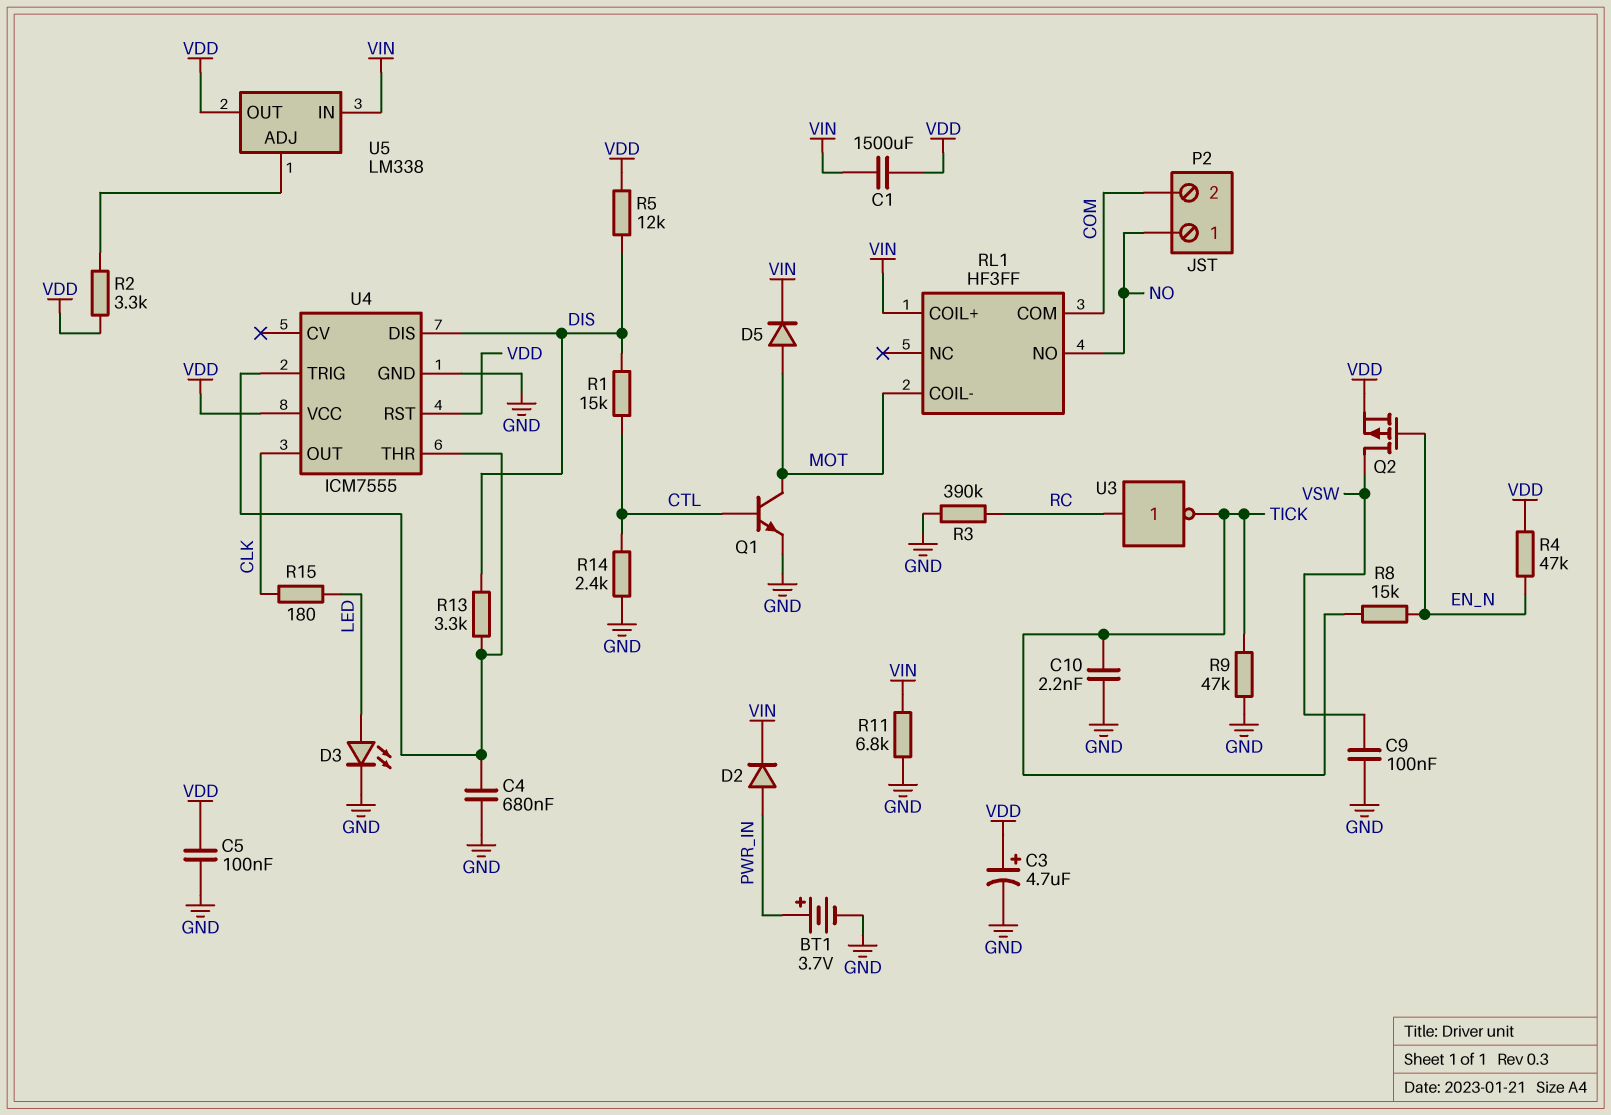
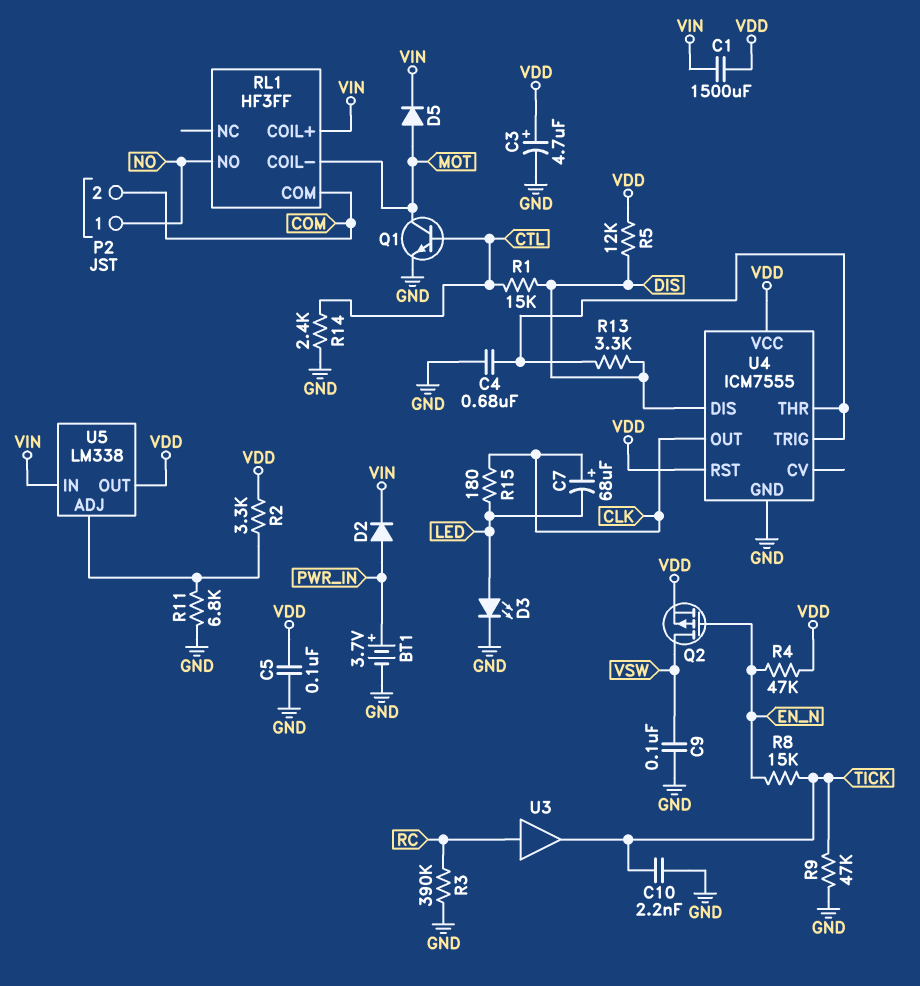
C7: none -> 68uF (plus CLK, minus LED)
R11: 6.8k (GND, VIN) -> 6.8k (GND, U5/ADJ)
U3: NOT (in RC, out TICK) -> buffer (in RC, out TICK)

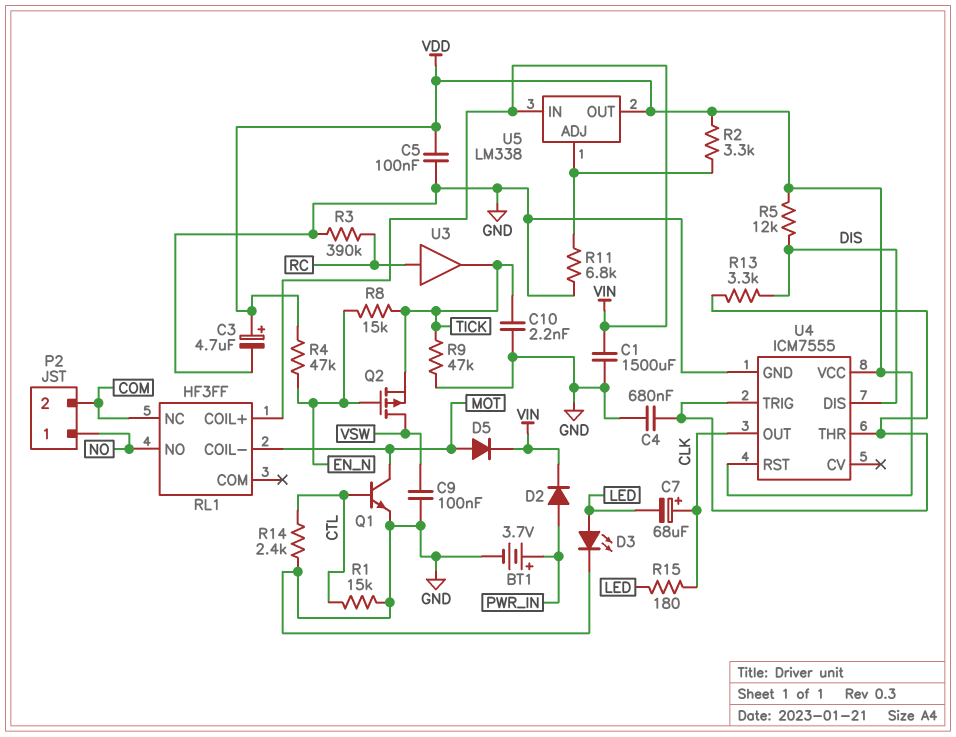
C1: 1500uF (VDD, VIN) -> 1500uF (GND, VIN)
Q2: PMOS (G EN_N, D VSW, S VDD) -> PMOS (G EN_N, D VSW, S TICK)
R1: 15k (CTL, DIS) -> 15k (CTL, GND)
RL1 pin COM: COM -> none
RL1 pin NC: none -> COM

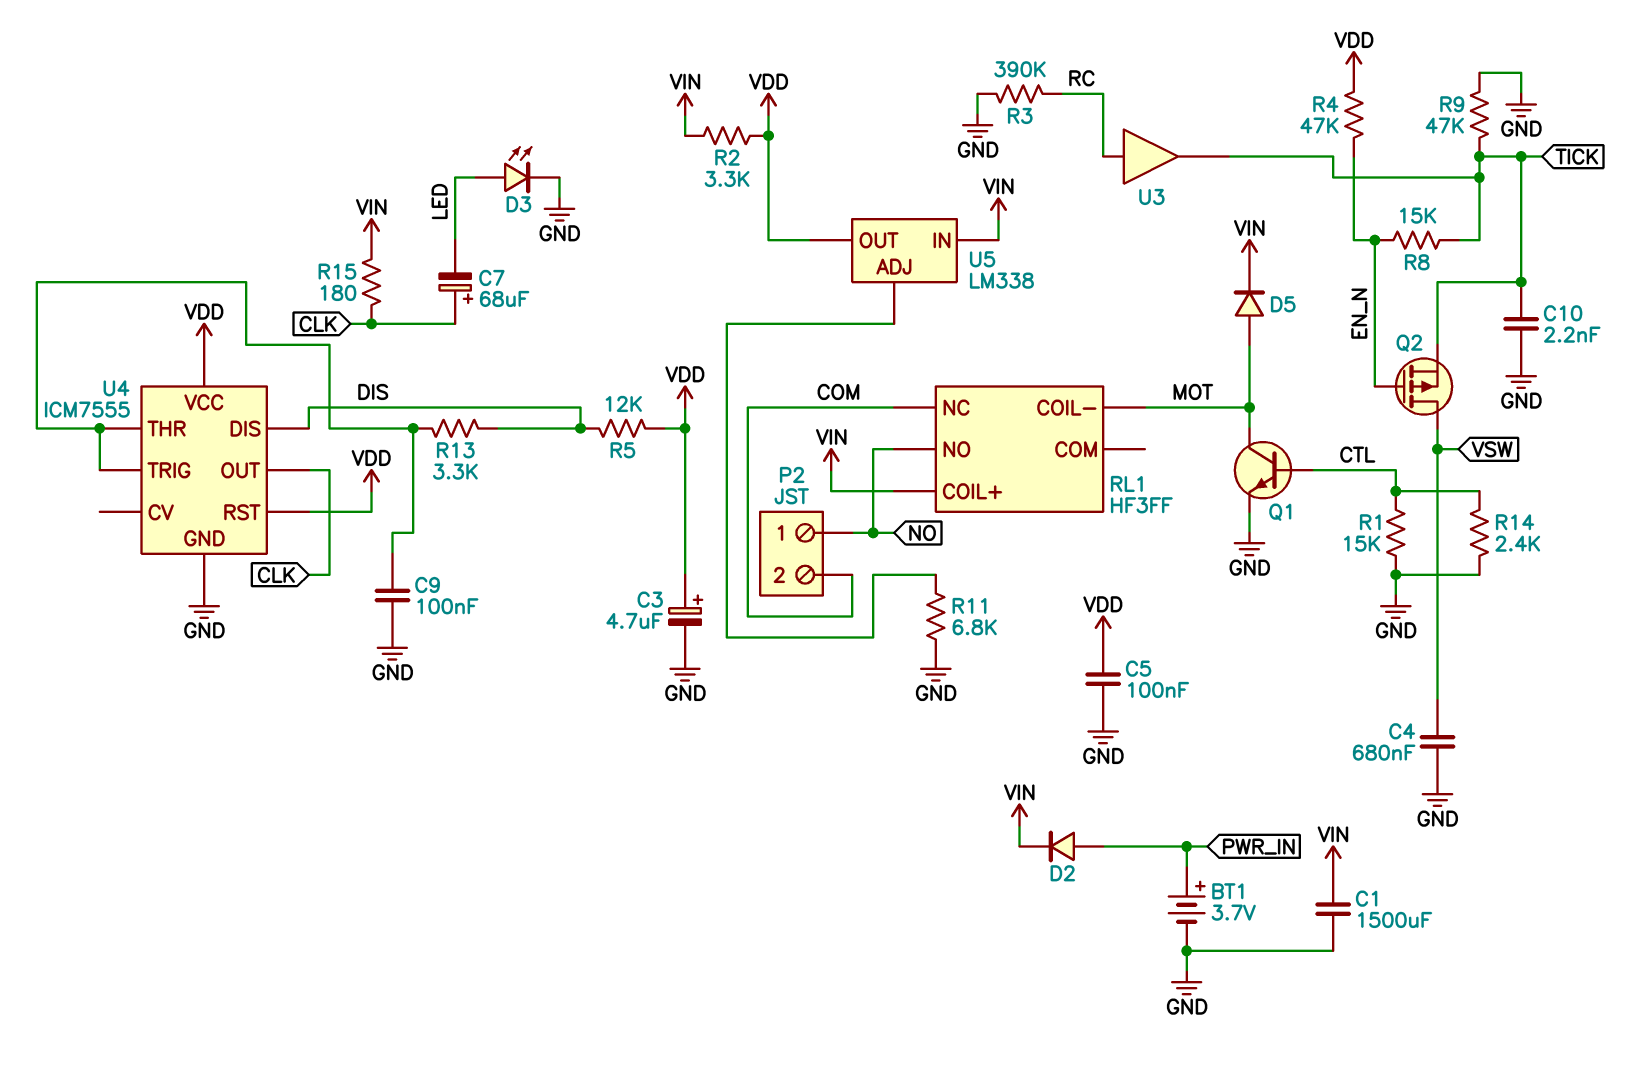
C4: 680nF (GND, U4/THR) -> 680nF (GND, VSW)
C9: 100nF (GND, VSW) -> 100nF (GND, U4/THR)
R2: 3.3k (U5/ADJ, VDD) -> 3.3k (VDD, VIN)
R15: 180 (CLK, LED) -> 180 (CLK, VIN)

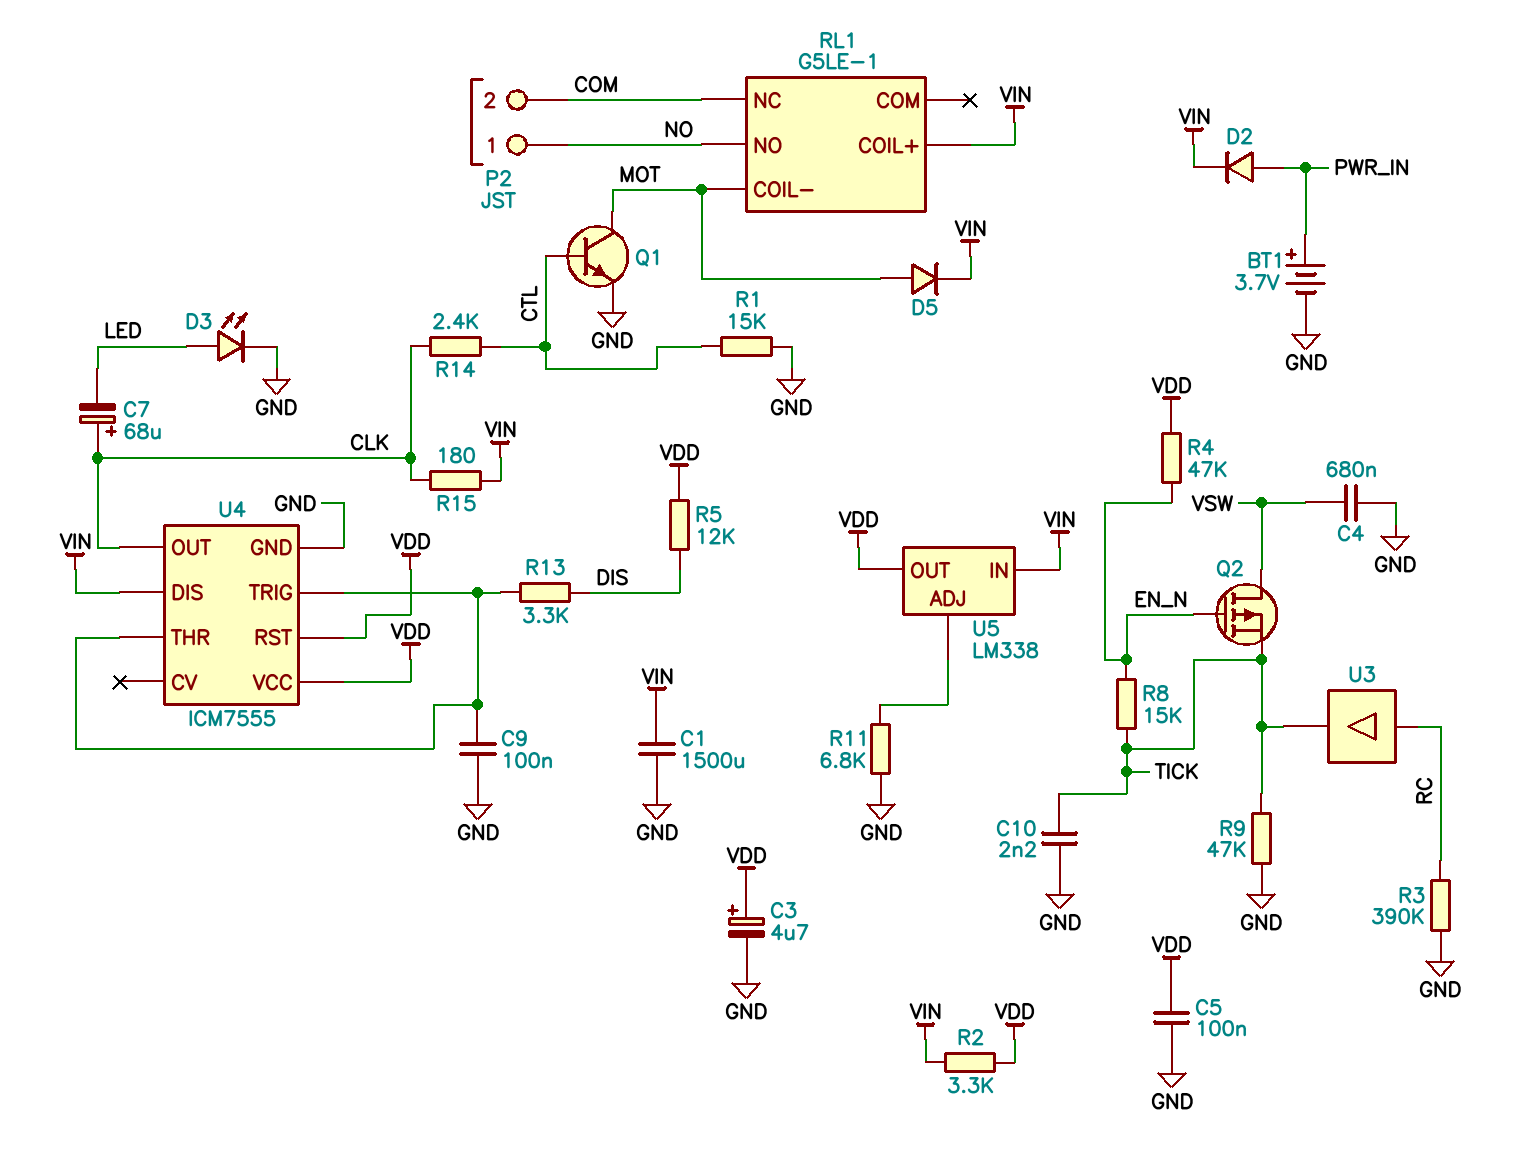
R14: 2.4k (CTL, GND) -> 2.4k (CLK, CTL)
RL1: HF3FF -> G5LE-1
U4 pin DIS: DIS -> VIN

